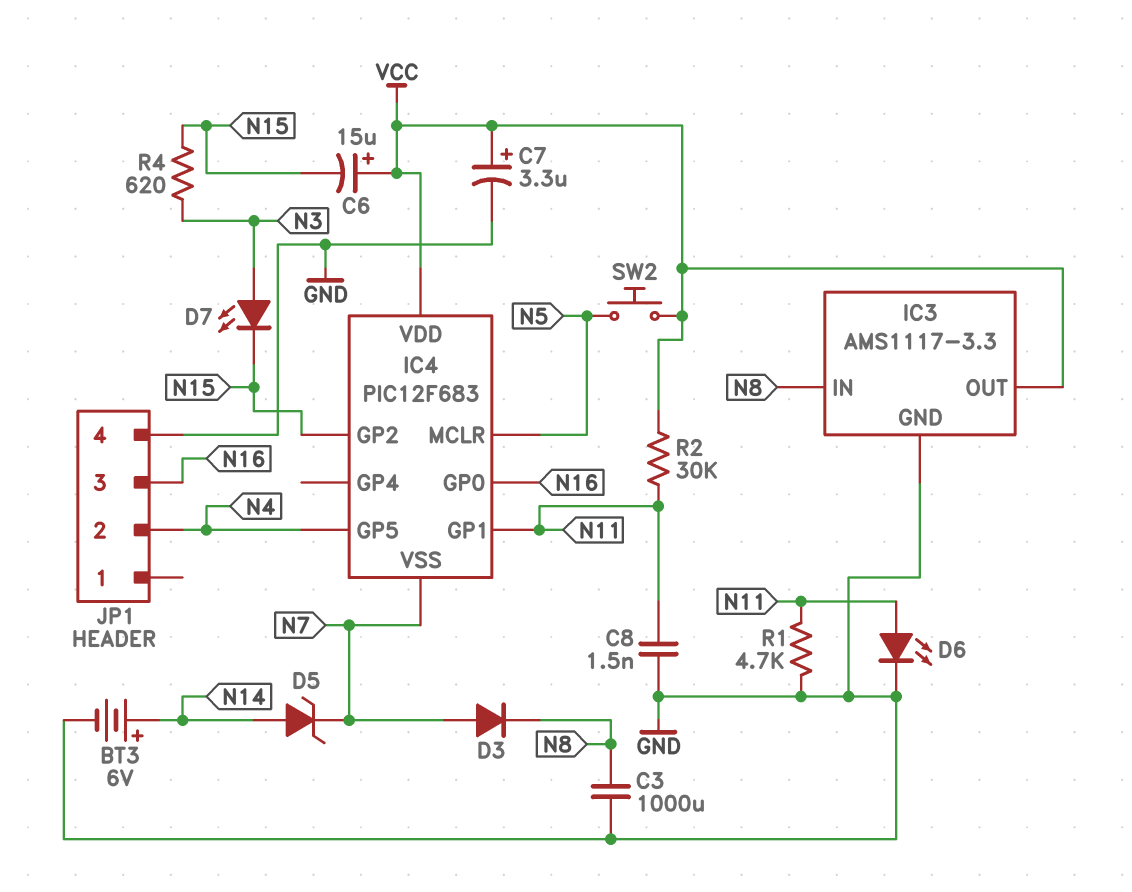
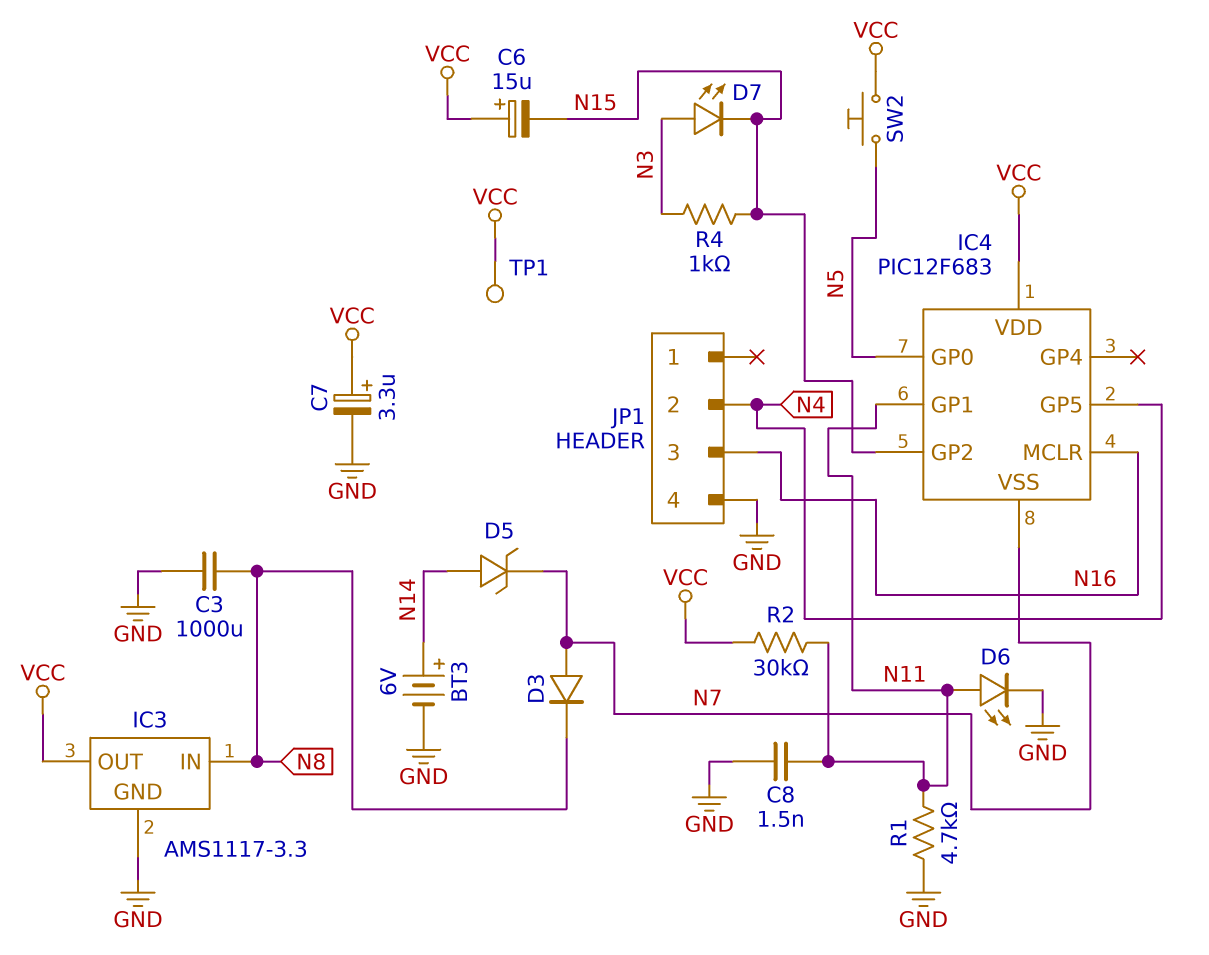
IC4 pin GP0: N16 -> N5
IC4 pin MCLR: N5 -> N16
R4: 620 (N3, N15) -> 1k (N3, N15)
TP1: none -> test point (VCC)

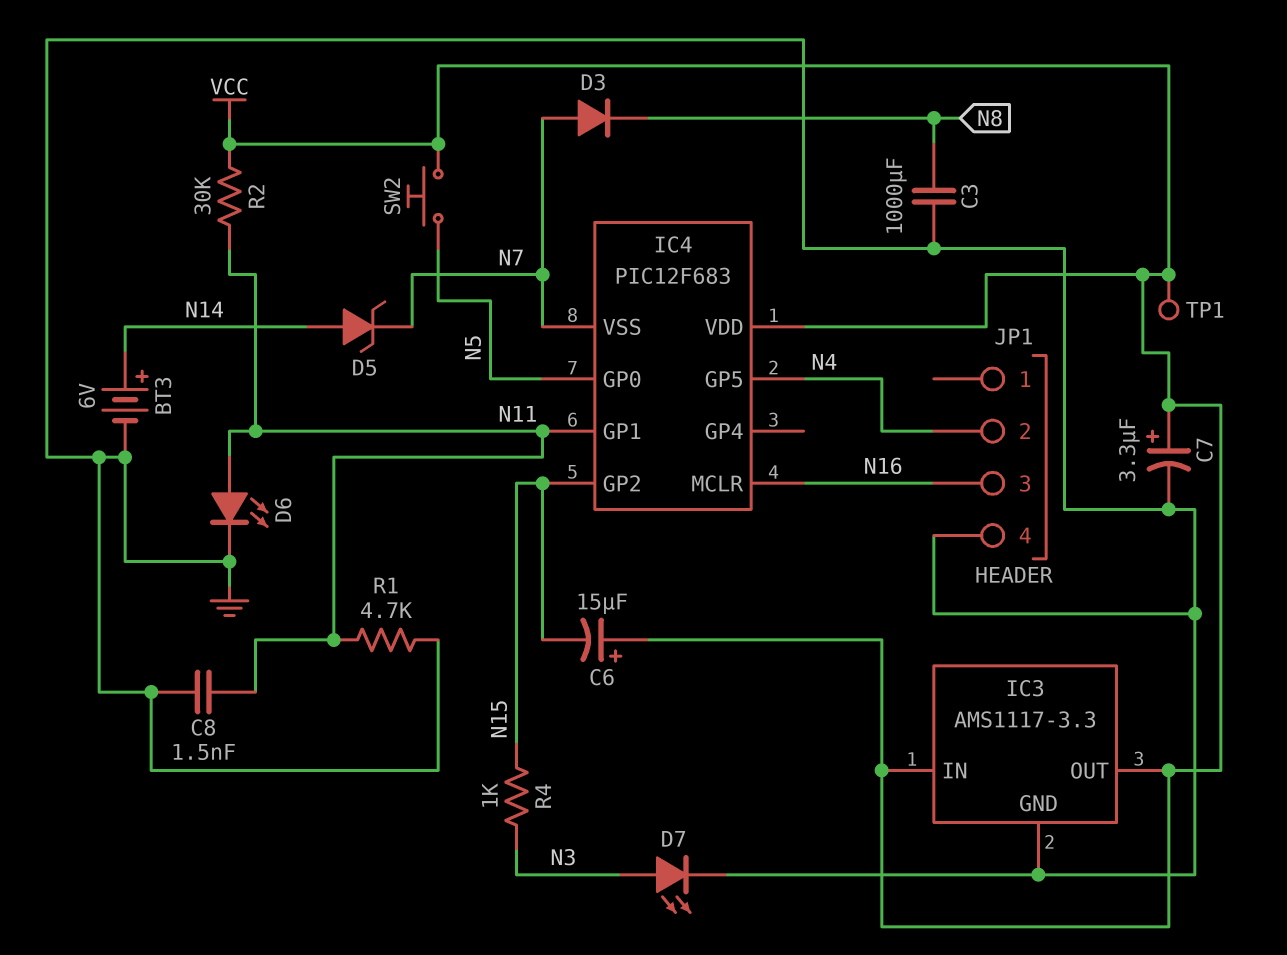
D7: LED (A N3, K N15) -> LED (A N3, K GND)
IC3 pin IN: N8 -> VCC

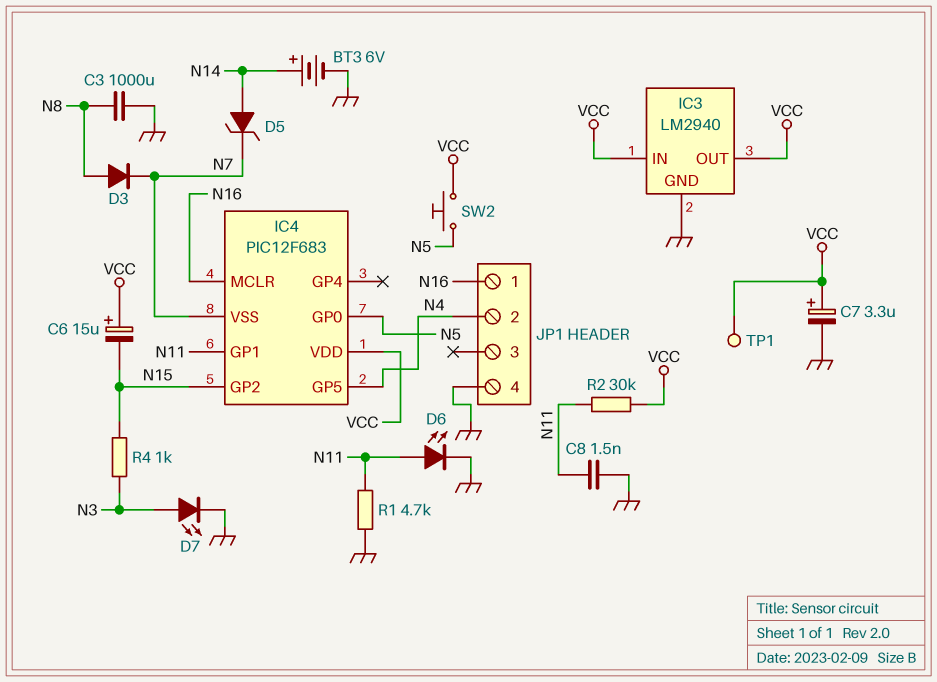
D3: diode (A N7, K N8) -> diode (A N8, K N7)
IC3: AMS1117-3.3 -> LM2940
JP1 pin 1: none -> N16
JP1 pin 3: N16 -> none

